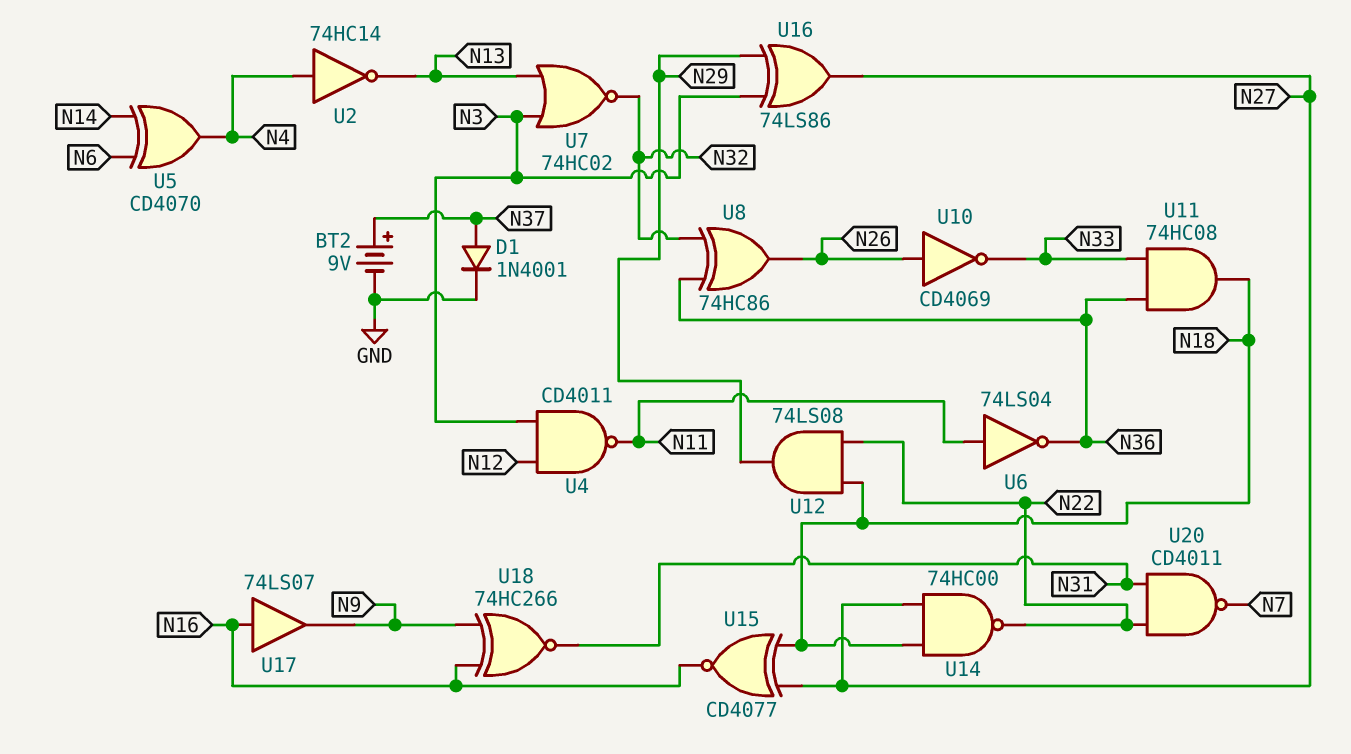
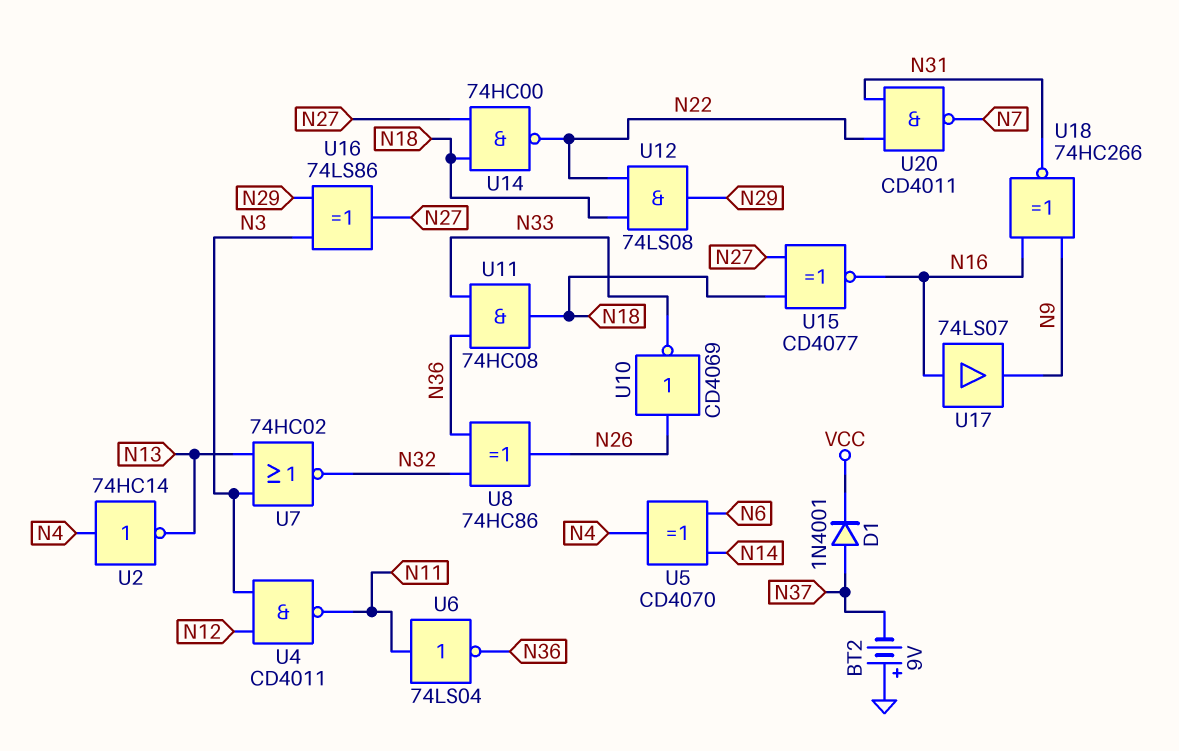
BT2: 9V (plus N37, minus GND) -> 9V (plus GND, minus N37)
D1: diode 1N4001 (A N37, K GND) -> diode 1N4001 (A N37, K VCC)

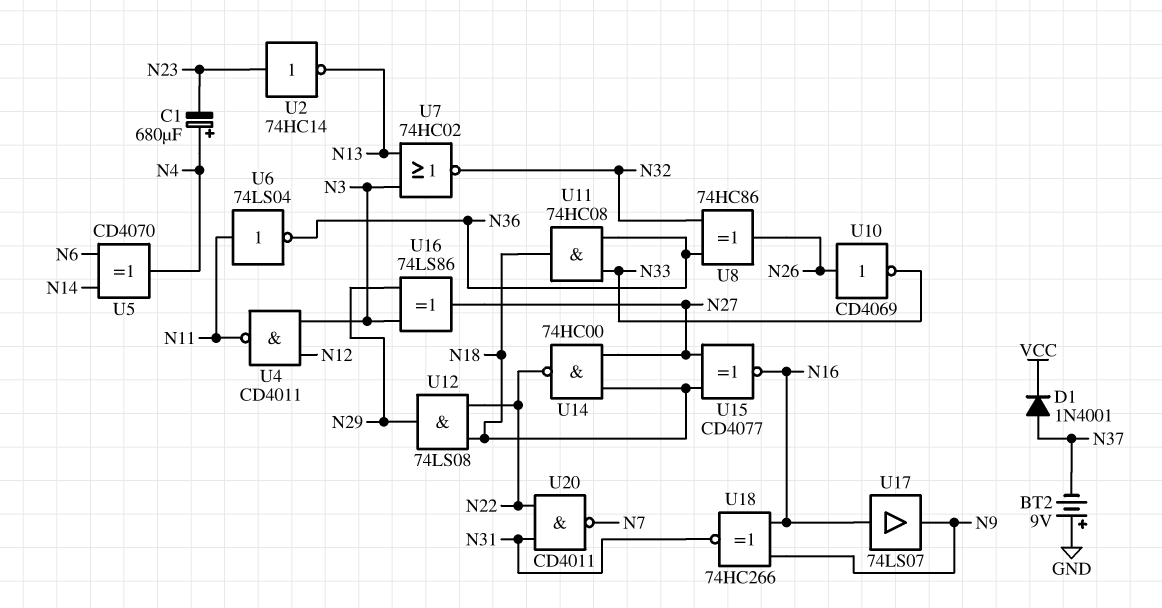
C1: none -> 680uF (plus N4, minus N23)
U2: NOT 74HC14 (in N4, out N13) -> NOT 74HC14 (in N23, out N13)

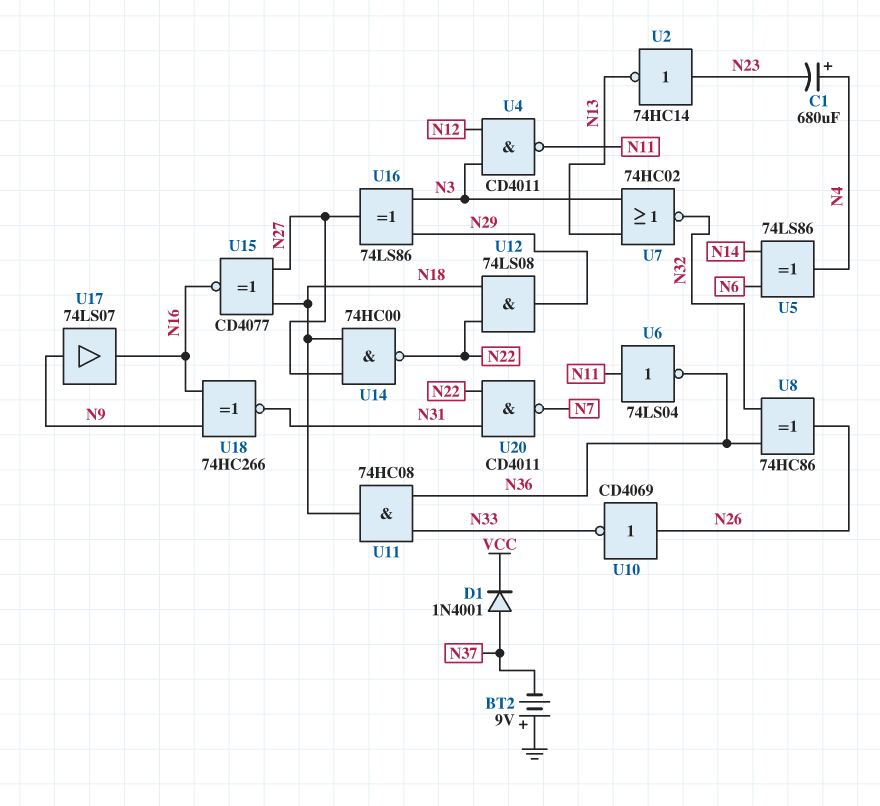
U5: XOR CD4070 (in N6, in N14, out N4) -> XOR 74LS86 (in N6, in N14, out N4)
U17: buffer 74LS07 (in N16, out N9) -> buffer 74LS07 (in N9, out N16)

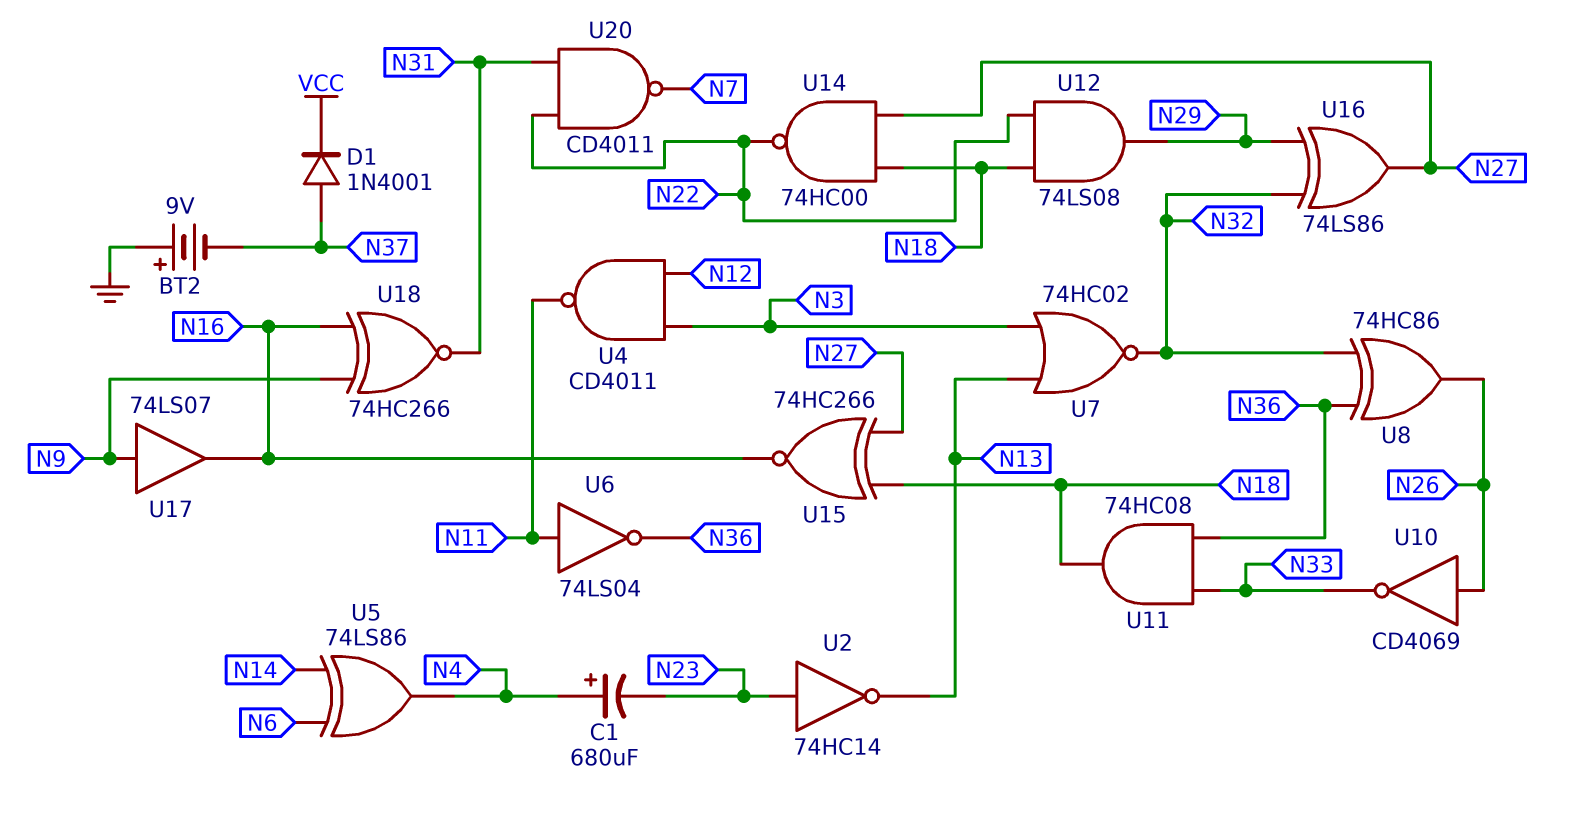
U15: XNOR CD4077 (in N18, in N27, out N16) -> XNOR 74HC266 (in N18, in N27, out N16)
U16: XOR 74LS86 (in N3, in N29, out N27) -> XOR 74LS86 (in N29, in N32, out N27)

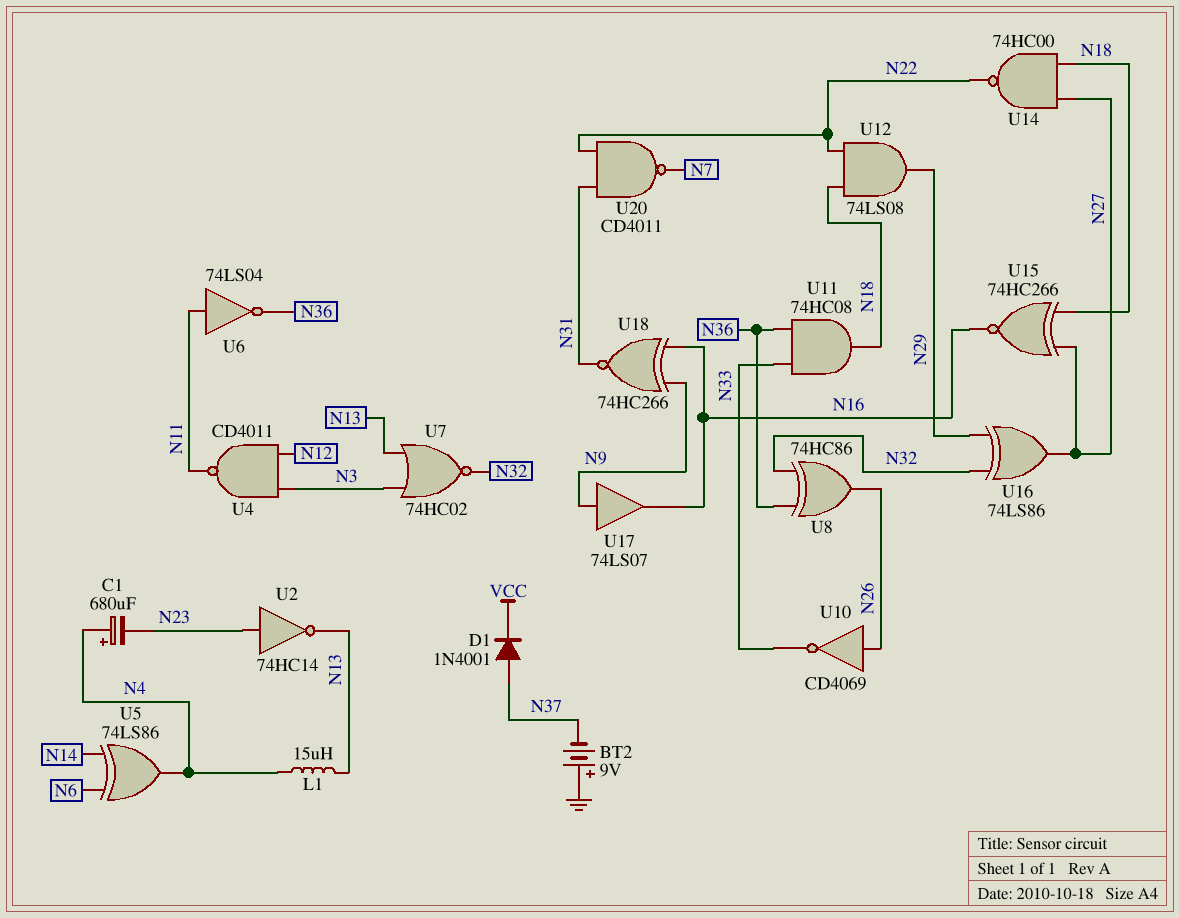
L1: none -> 15uH (N4, N13)

